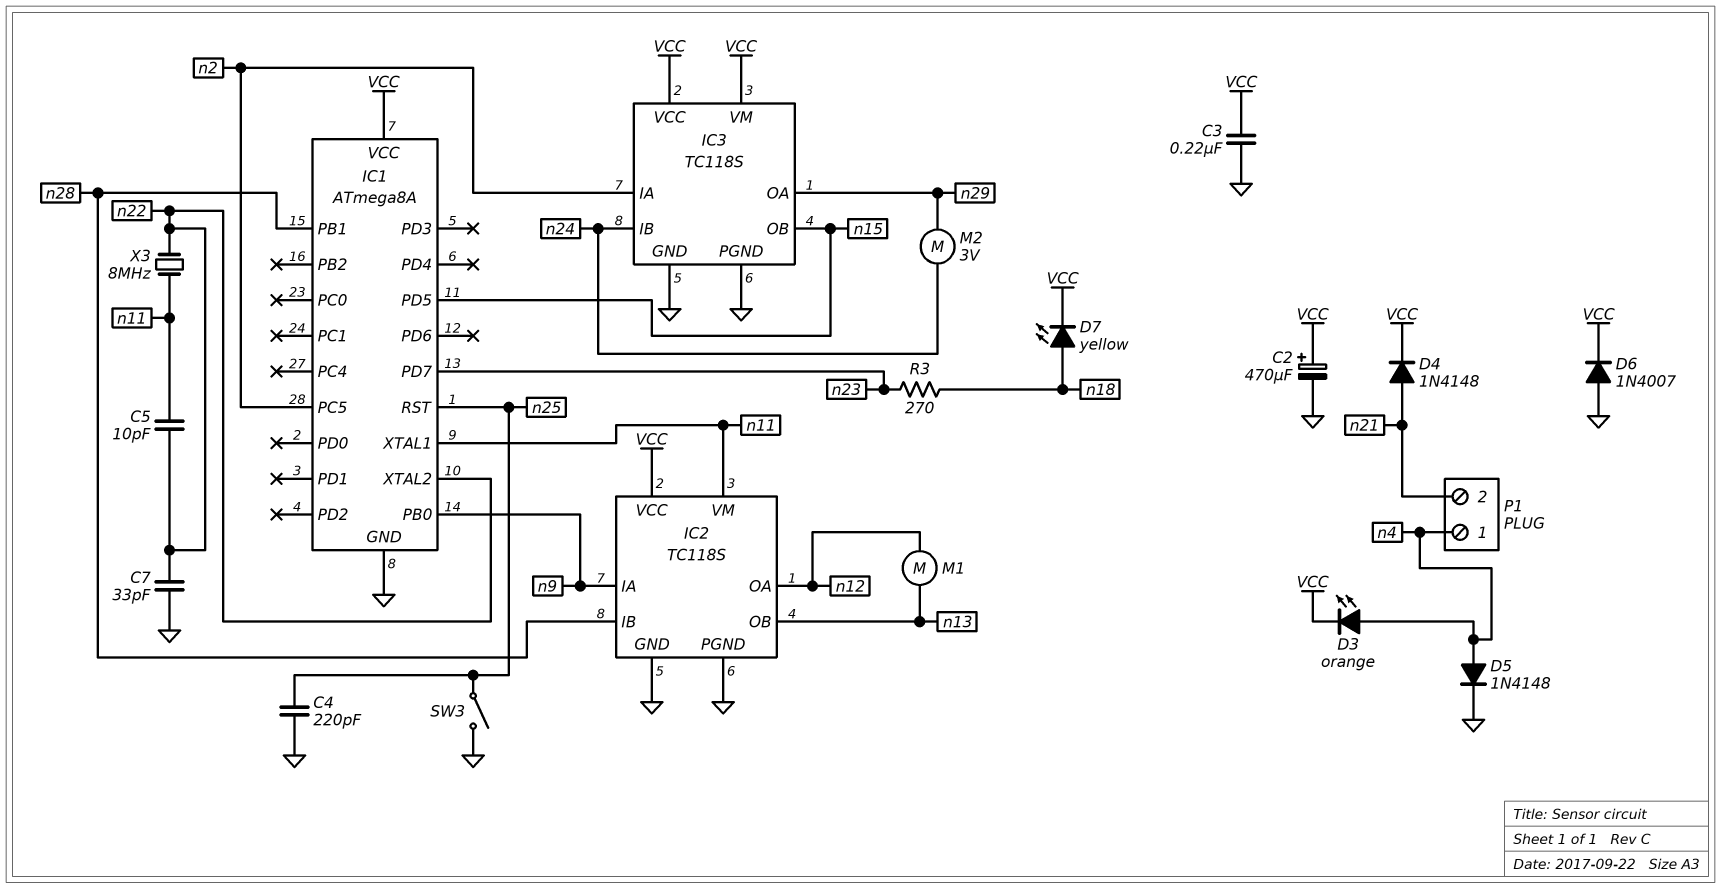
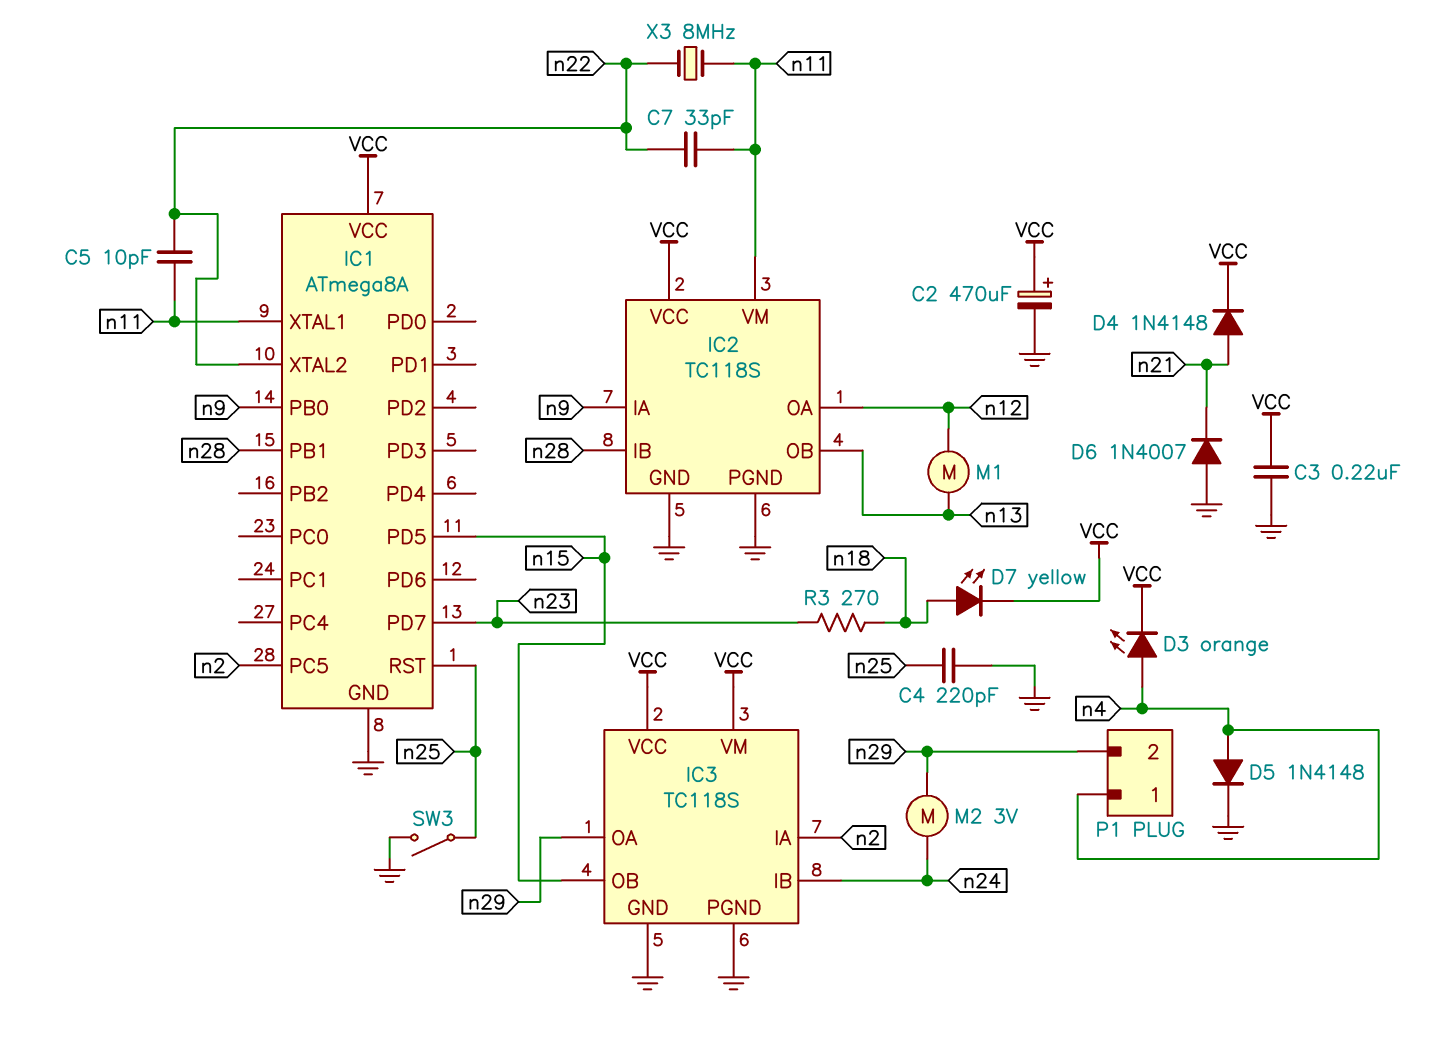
C7: 33pF (GND, n22) -> 33pF (n11, n22)
D6: diode 1N4007 (A GND, K VCC) -> diode 1N4007 (A GND, K n21)
P1 pin 2: n21 -> n29

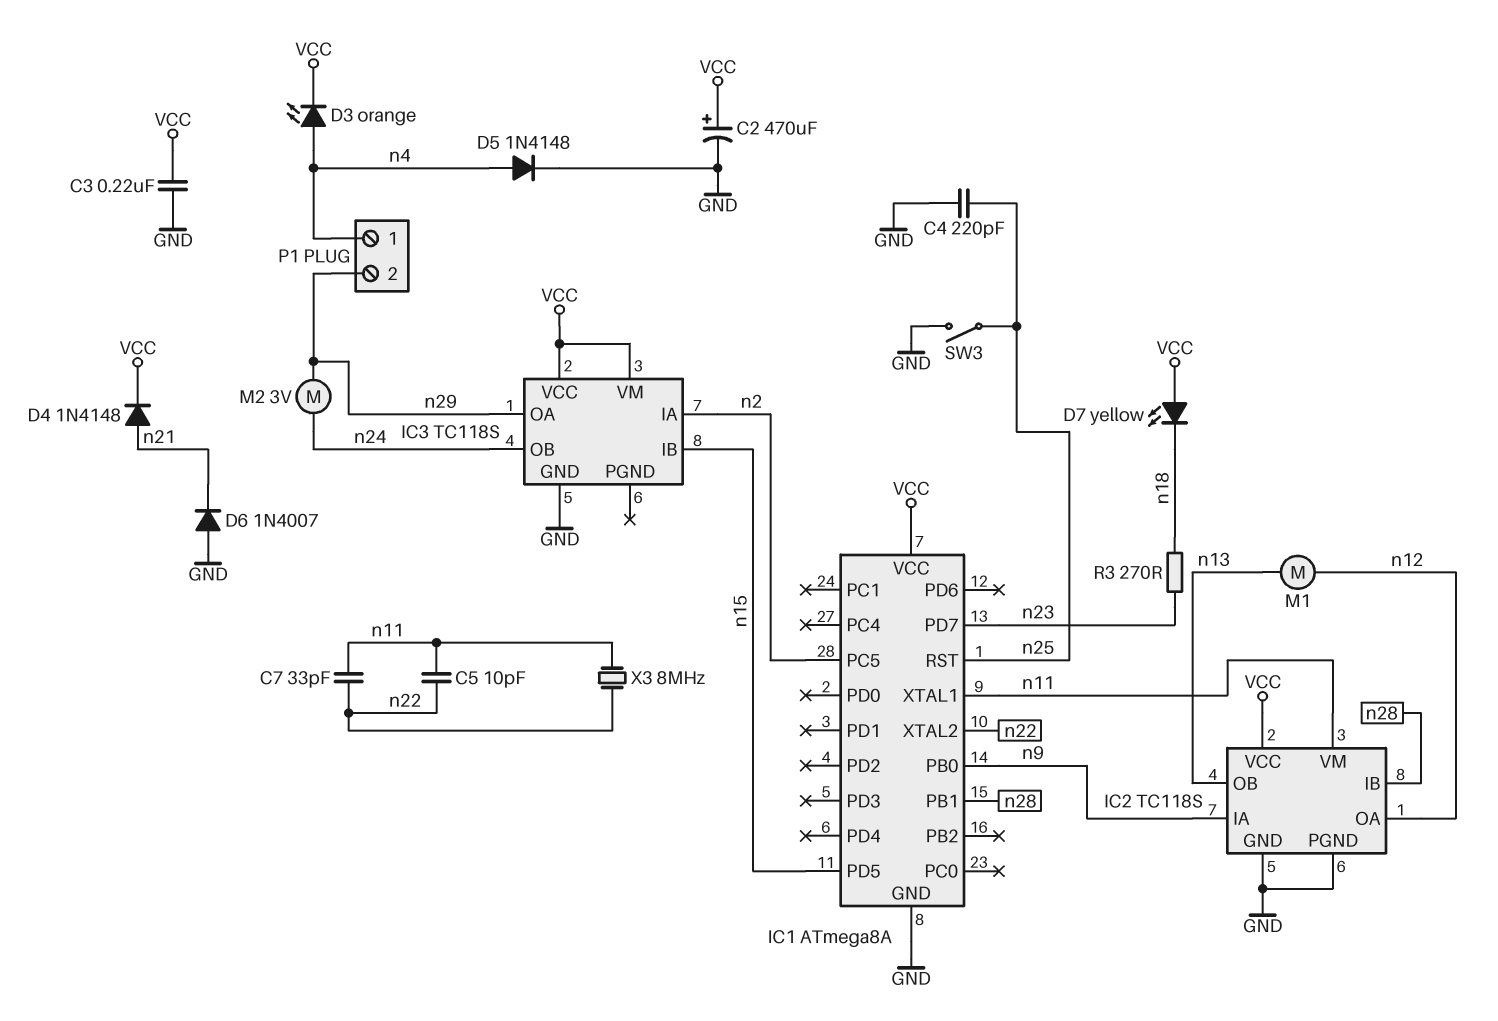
D7: LED yellow (A n18, K VCC) -> LED yellow (A VCC, K n18)
IC3 pin IB: n24 -> n15
IC3 pin OB: n15 -> n24
IC3 pin PGND: GND -> none

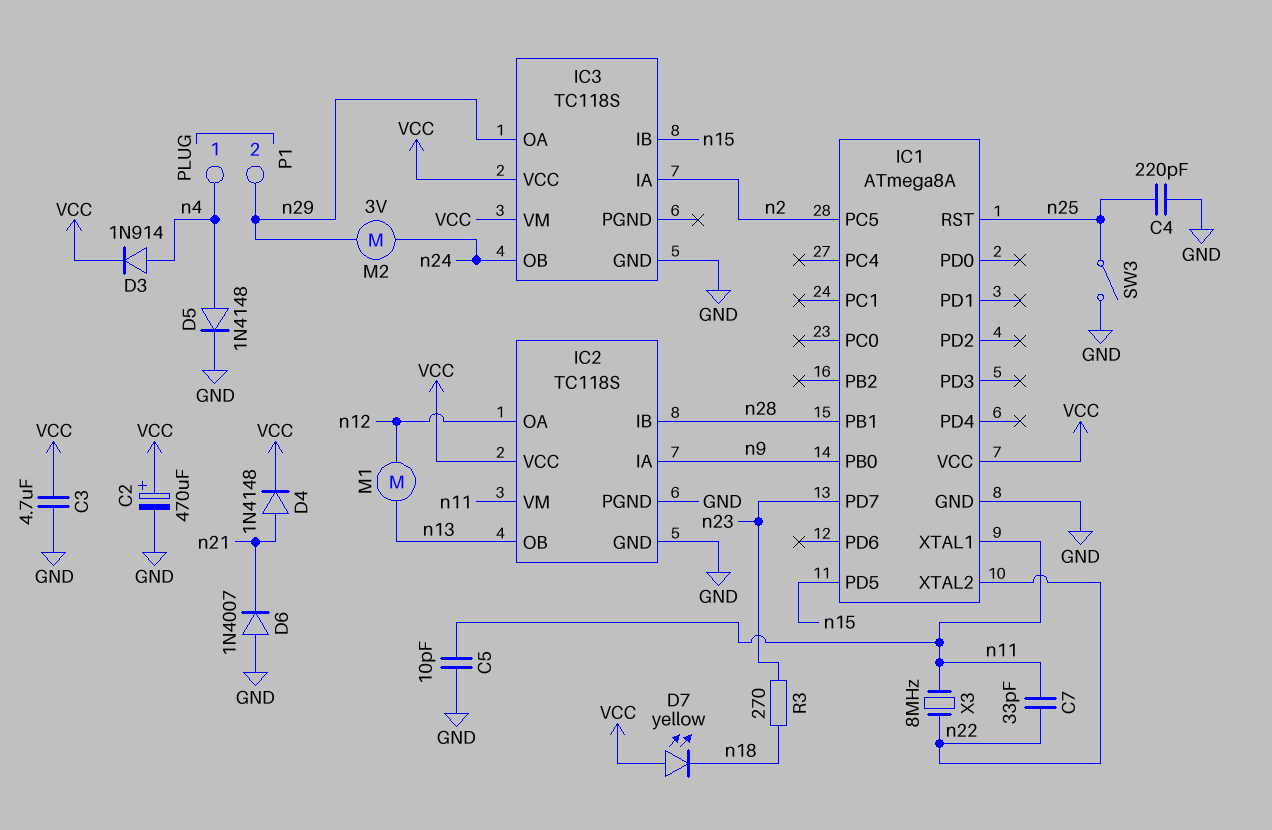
C3: 220nF (GND, VCC) -> 4.7uF (GND, VCC)
C5: 10pF (n11, n22) -> 10pF (GND, n11)
D3: LED orange (A n4, K VCC) -> diode 1N914 (A n4, K VCC)

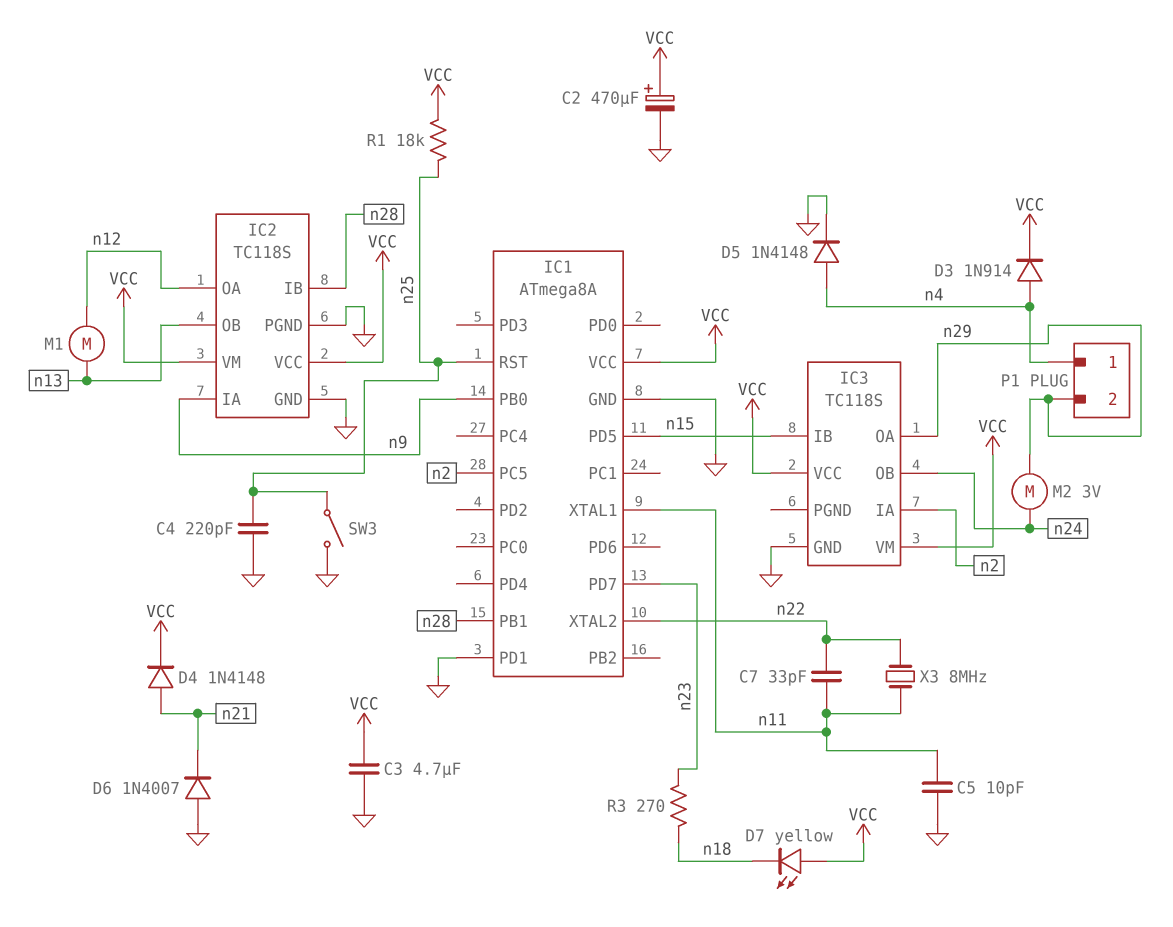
IC1 pin PD1: none -> GND
IC2 pin VM: n11 -> VCC
R1: none -> 18k (VCC, n25)

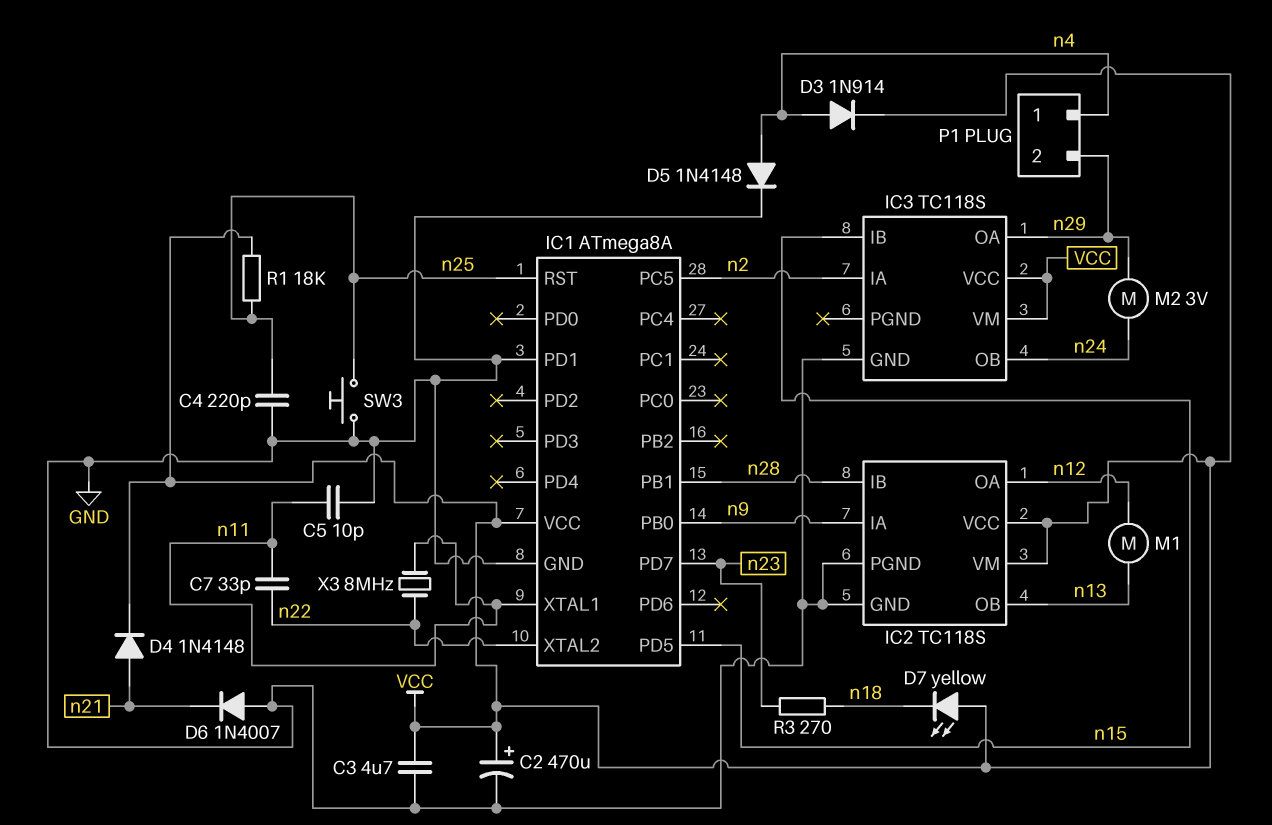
SW3: switch (GND, n25) -> button (GND, n25)

